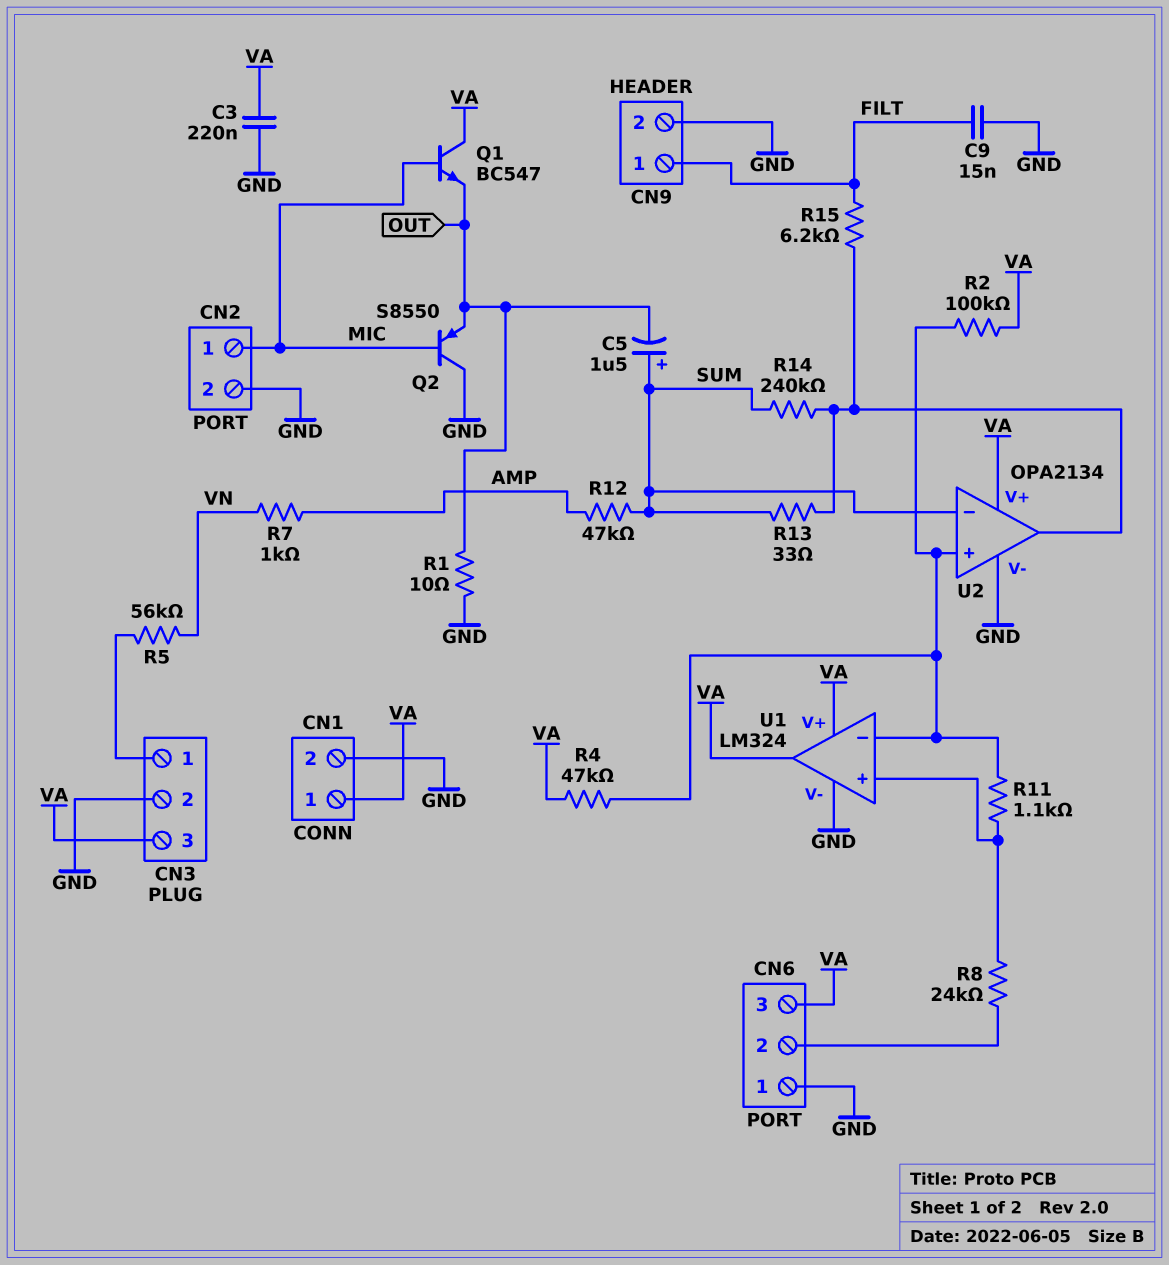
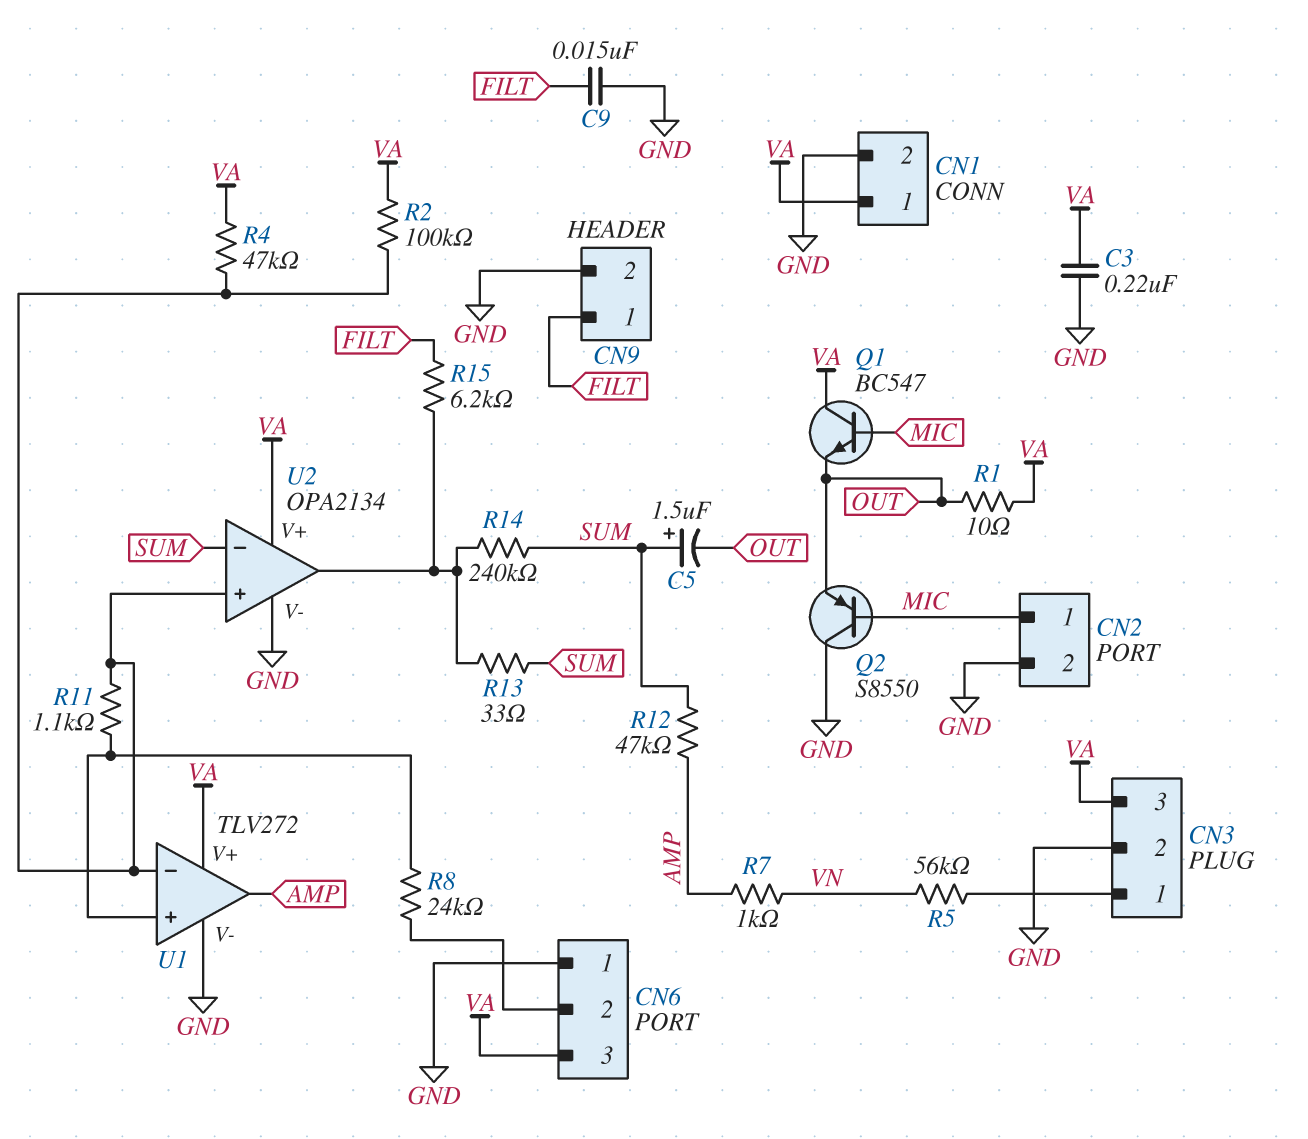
R1: 10 (GND, OUT) -> 10 (OUT, VA)
U1: LM324 -> TLV272
U1 pin out: VA -> AMP

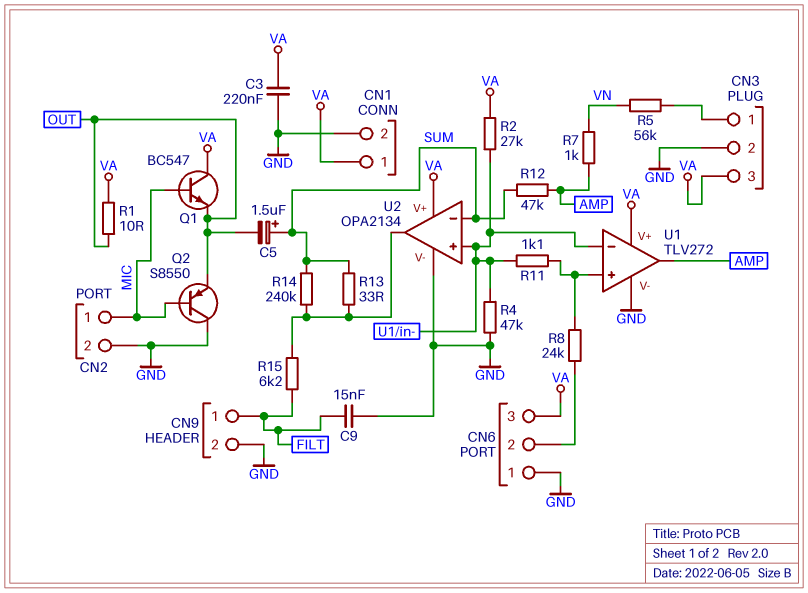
R2: 100k (U1/in-, VA) -> 27k (U1/in-, VA)
R4: 47k (U1/in-, VA) -> 47k (GND, U1/in-)

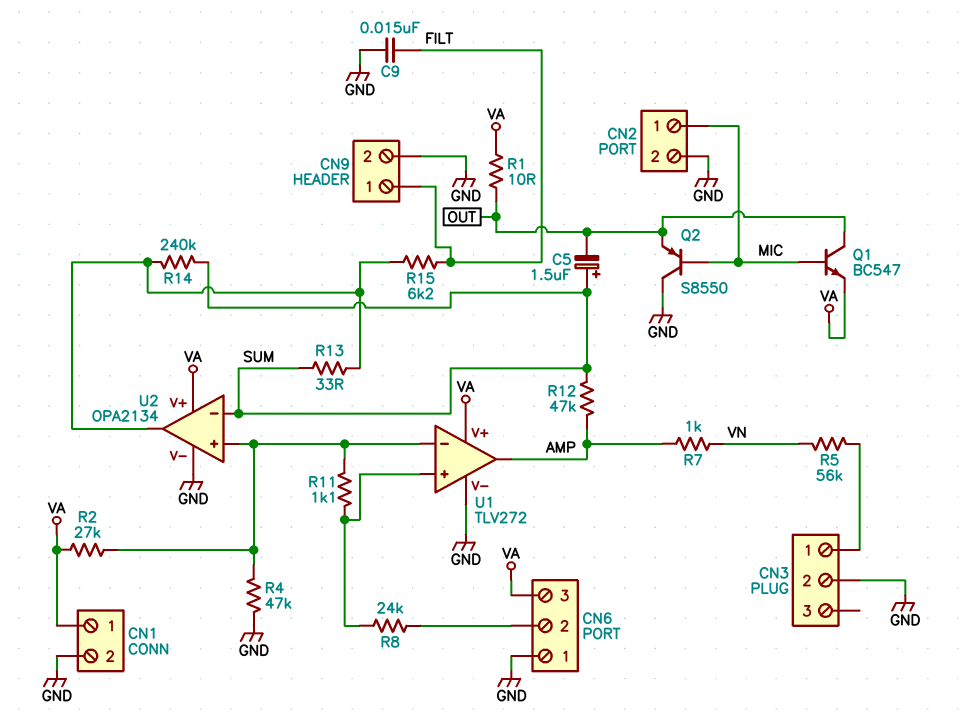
C3: 220nF (GND, VA) -> none
CN3 pin 3: VA -> none
Q1: NPN BC547 (B MIC, C VA, E OUT) -> NPN BC547 (B MIC, C OUT, E VA)

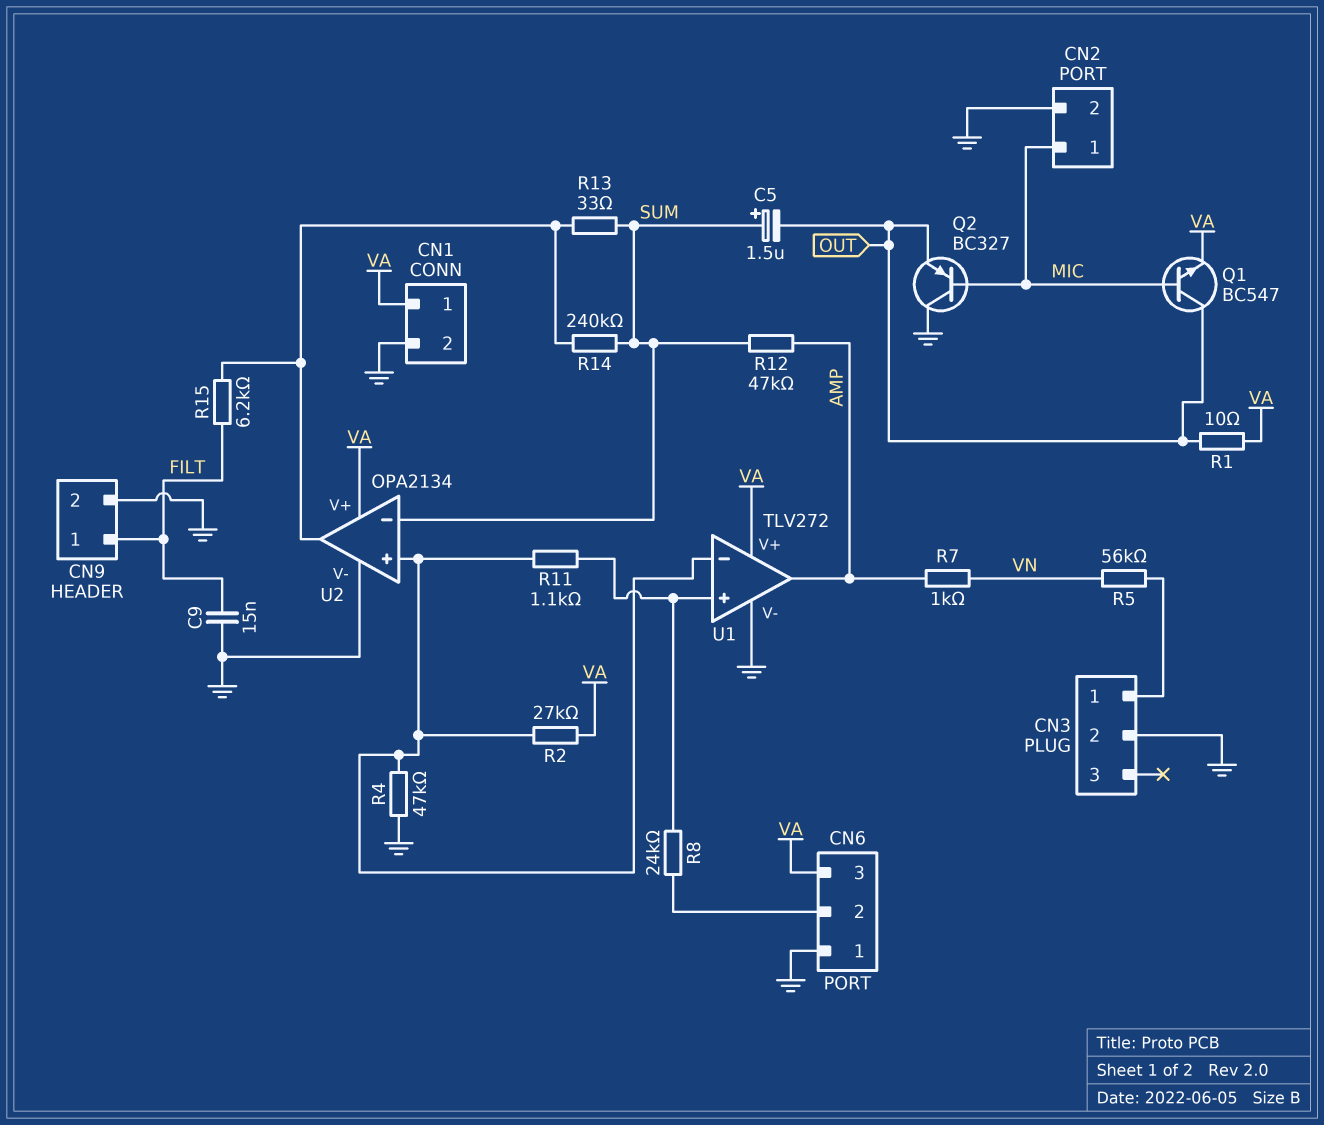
Q2: PNP S8550 (B MIC, C GND, E OUT) -> PNP BC327 (B MIC, C GND, E OUT)

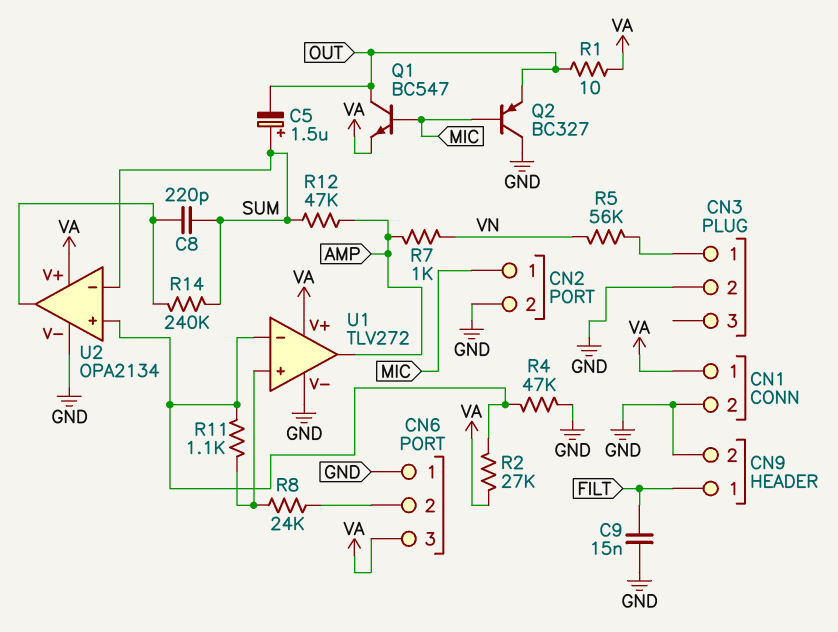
C8: none -> 220pF (SUM, U2/out)
R13: 33 (SUM, U2/out) -> none
R15: 6.2k (FILT, U2/out) -> none

